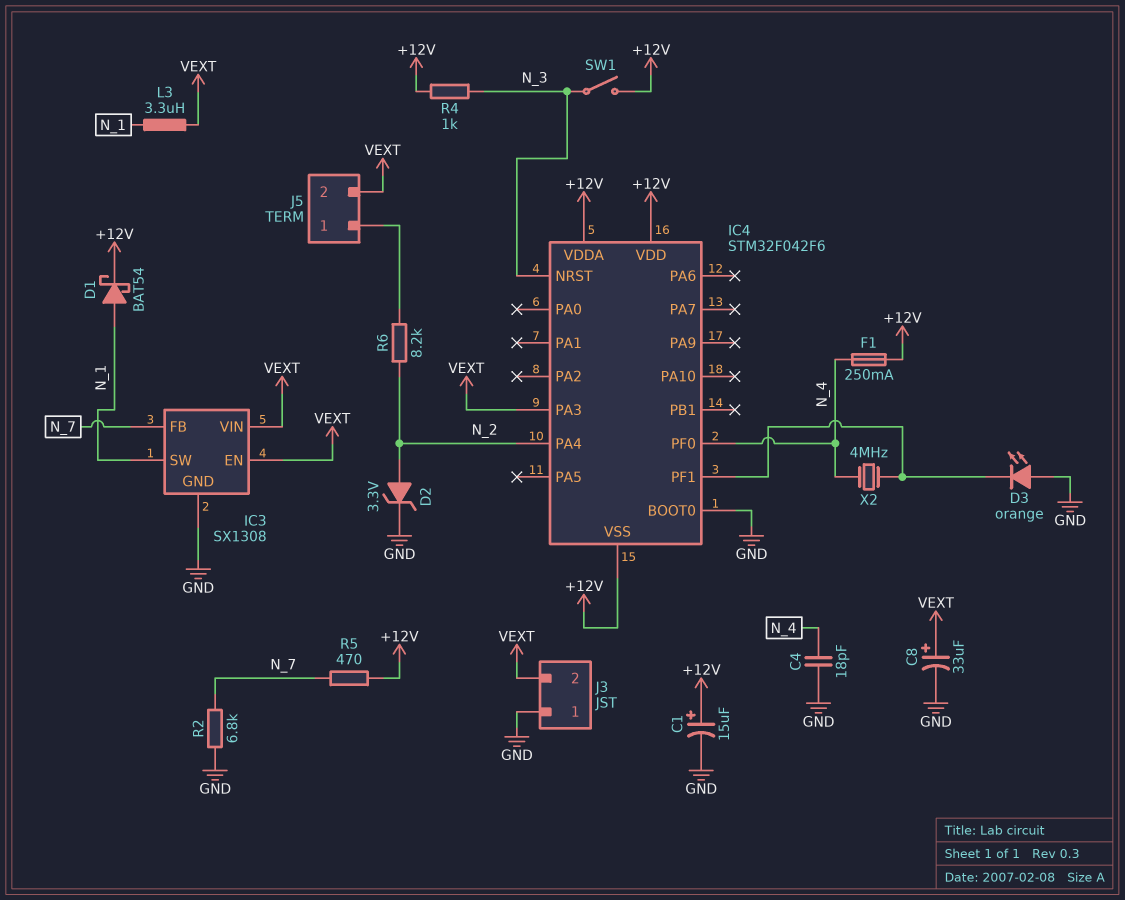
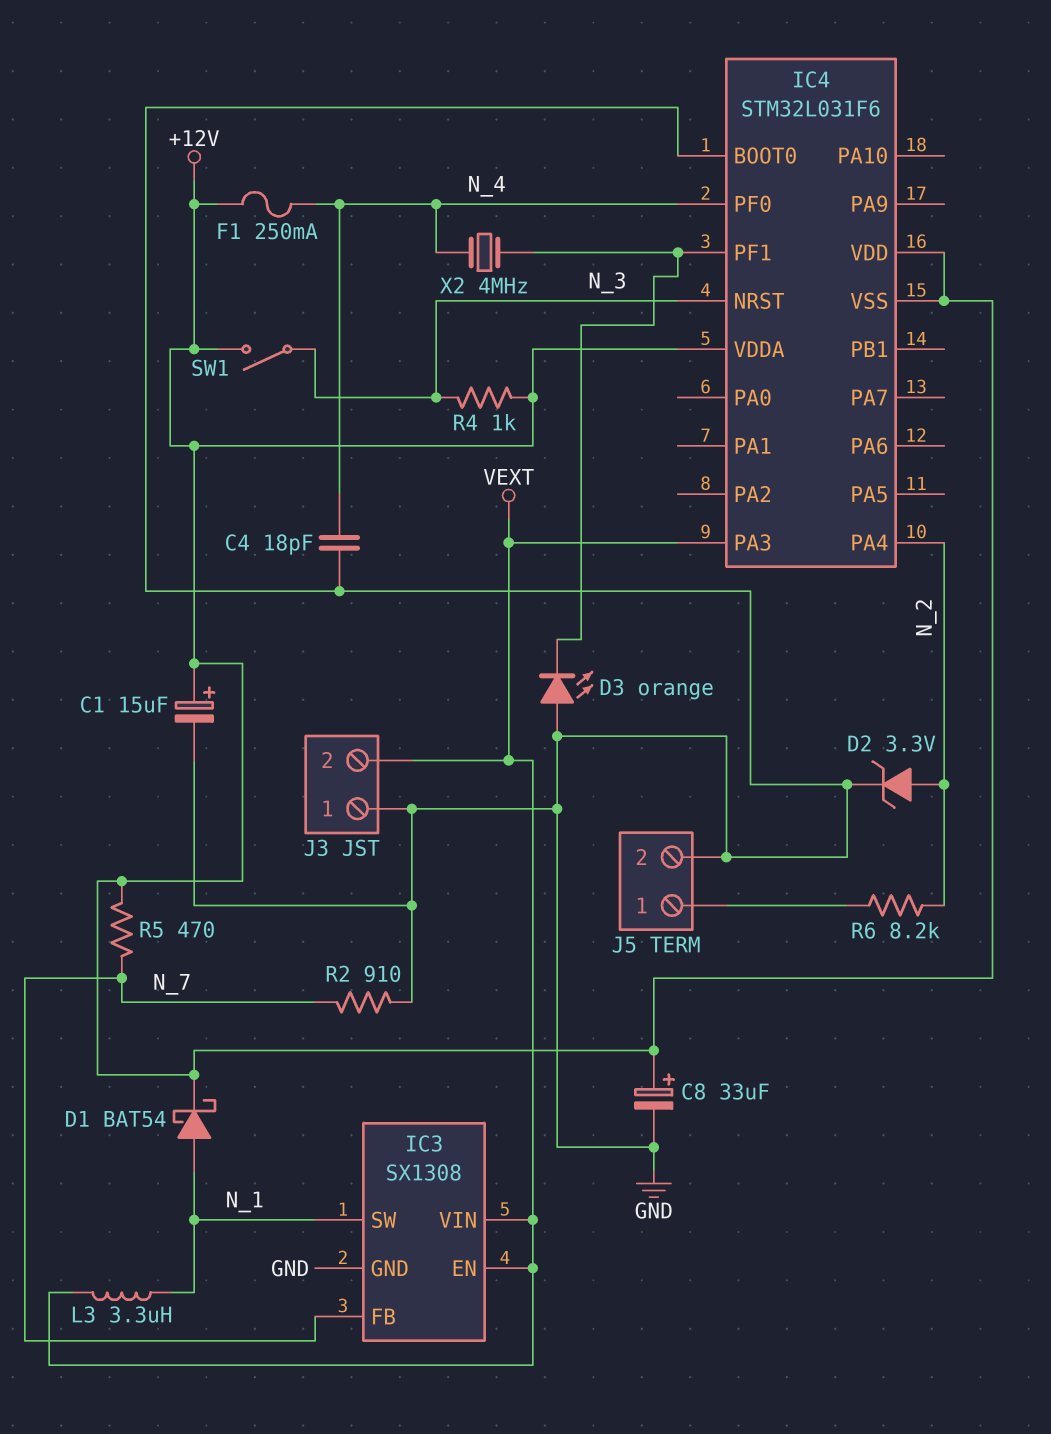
C8: 33uF (plus VEXT, minus GND) -> 33uF (plus +12V, minus GND)
IC4: STM32F042F6 -> STM32L031F6
J5 pin 2: VEXT -> GND
R2: 6.8k (GND, N_7) -> 910 (GND, N_7)

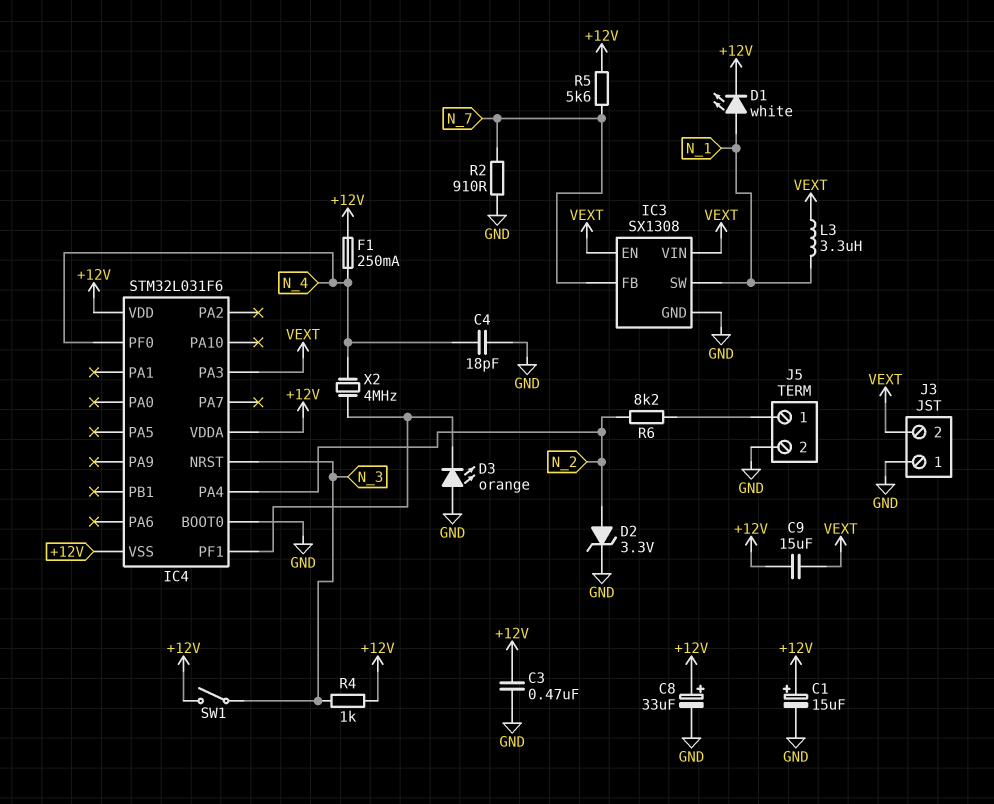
C3: none -> 470nF (+12V, GND)
C9: none -> 15uF (+12V, VEXT)
D1: schottky BAT54 (A N_1, K +12V) -> LED white (A N_1, K +12V)
R5: 470 (+12V, N_7) -> 5.6k (+12V, N_7)

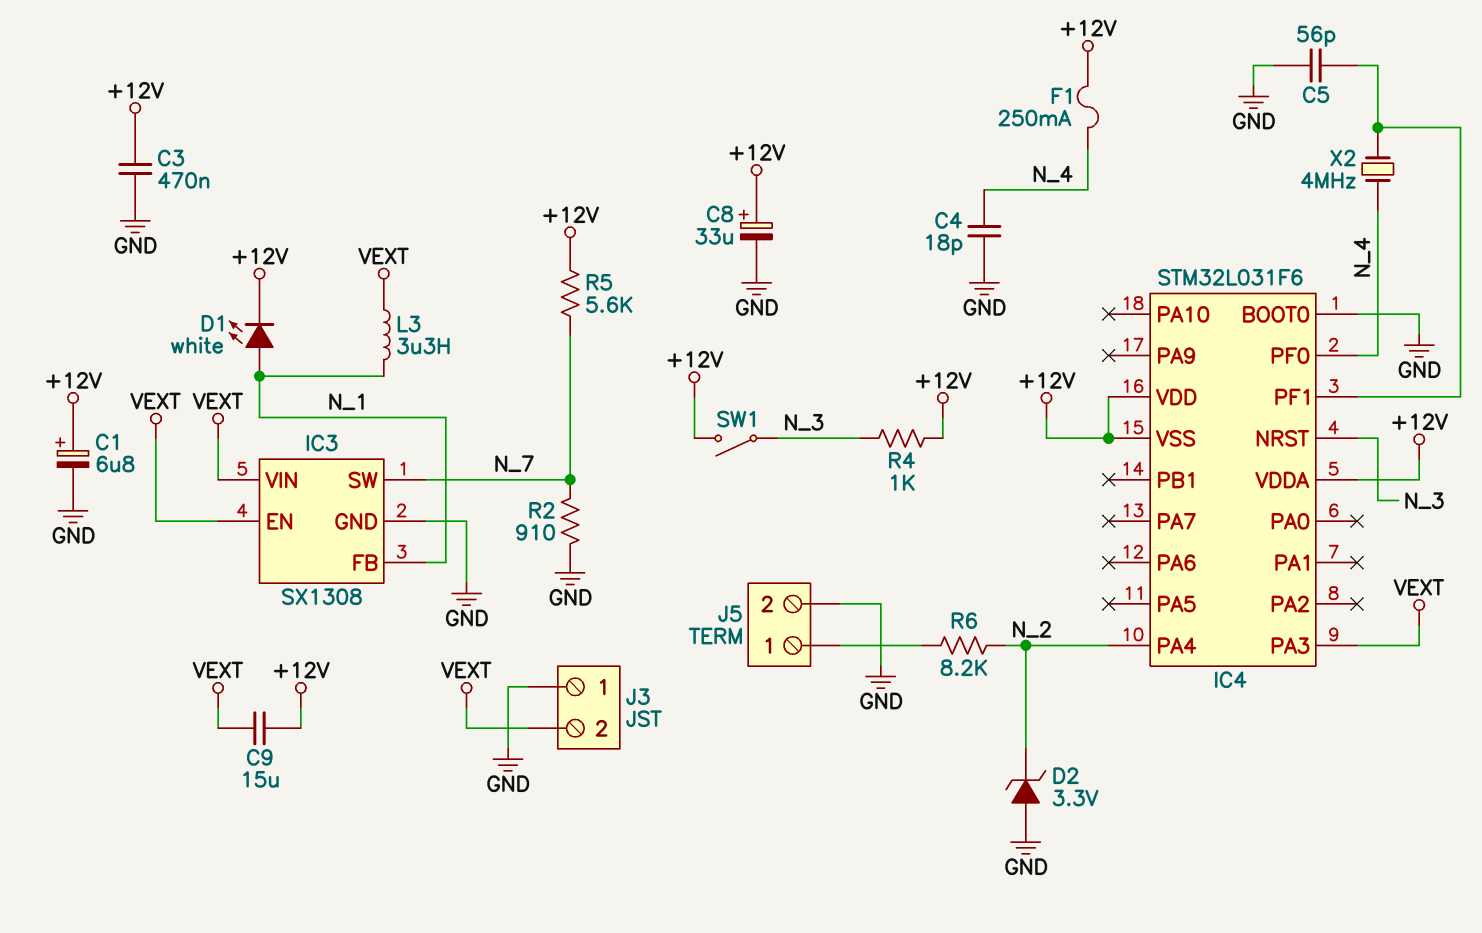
C1: 15uF (plus +12V, minus GND) -> 6.8uF (plus +12V, minus GND)
C5: none -> 56pF (GND, IC4/PF1)
D2: zener 3.3V (A N_2, K GND) -> zener 3.3V (A GND, K N_2)
D3: LED orange (A GND, K IC4/PF1) -> none
IC3 pin FB: N_7 -> N_1
IC3 pin SW: N_1 -> N_7

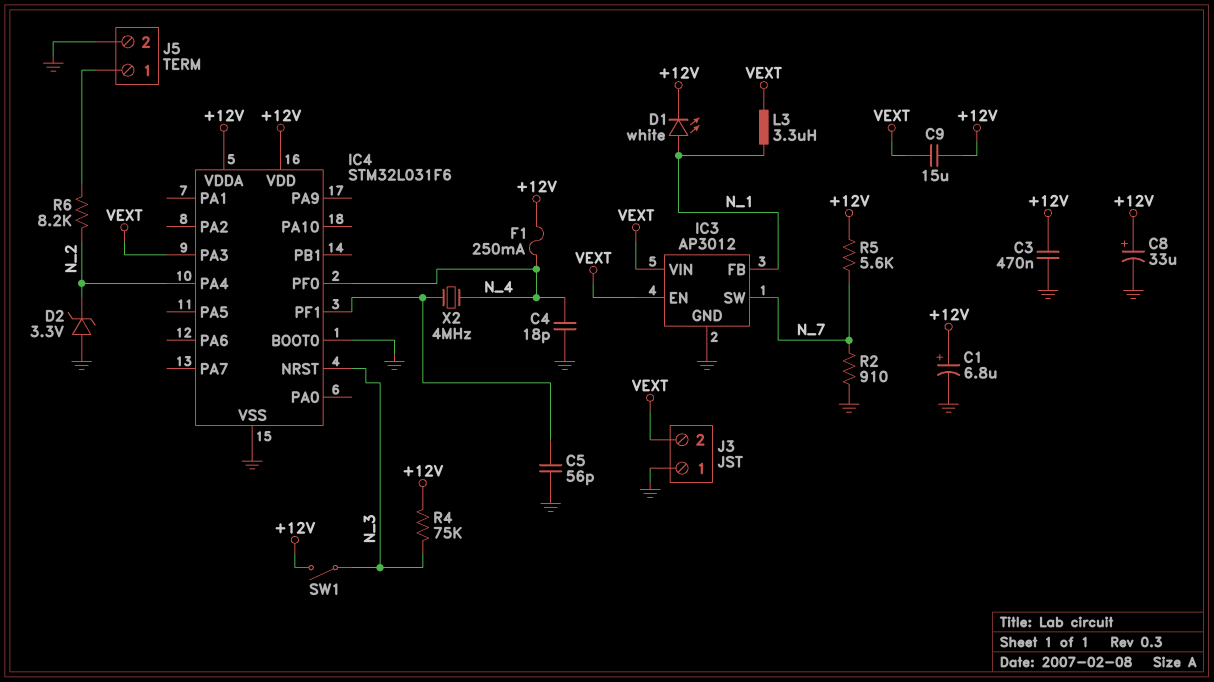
IC3: SX1308 -> AP3012
IC4 pin VSS: +12V -> GND
R4: 1k (+12V, N_3) -> 75k (+12V, N_3)

